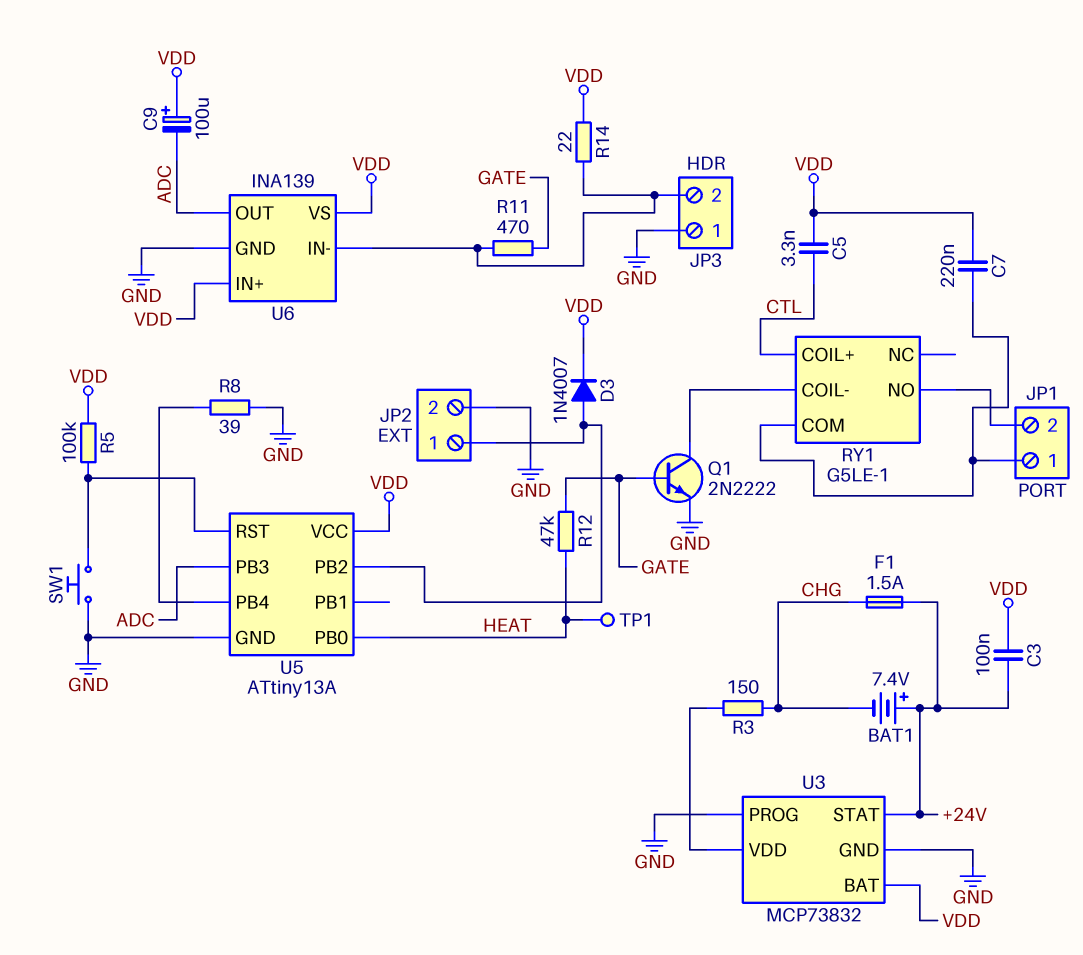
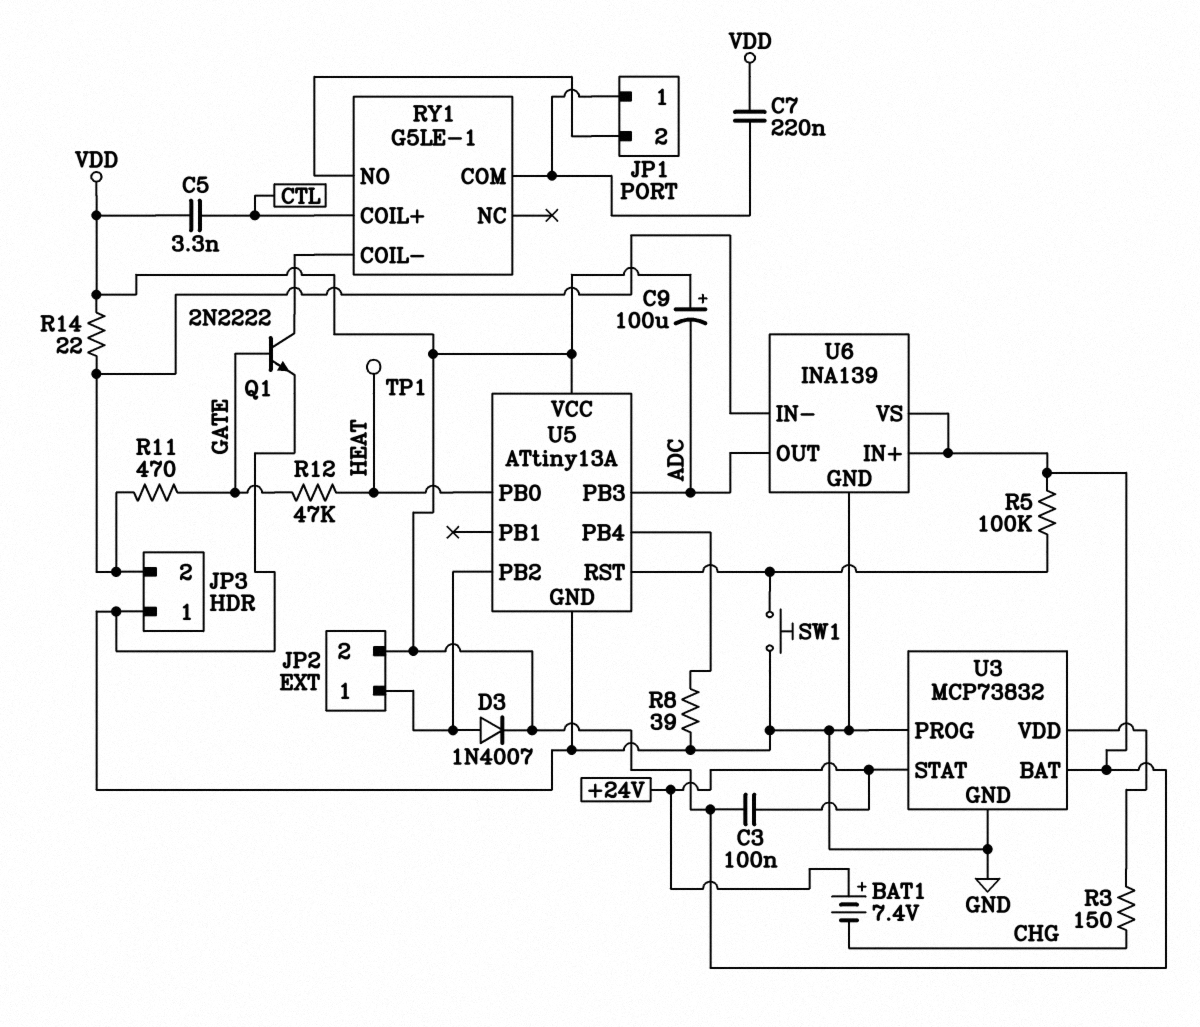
F1: 1.5A (+24V, CHG) -> none
JP2 pin 2: GND -> VDD

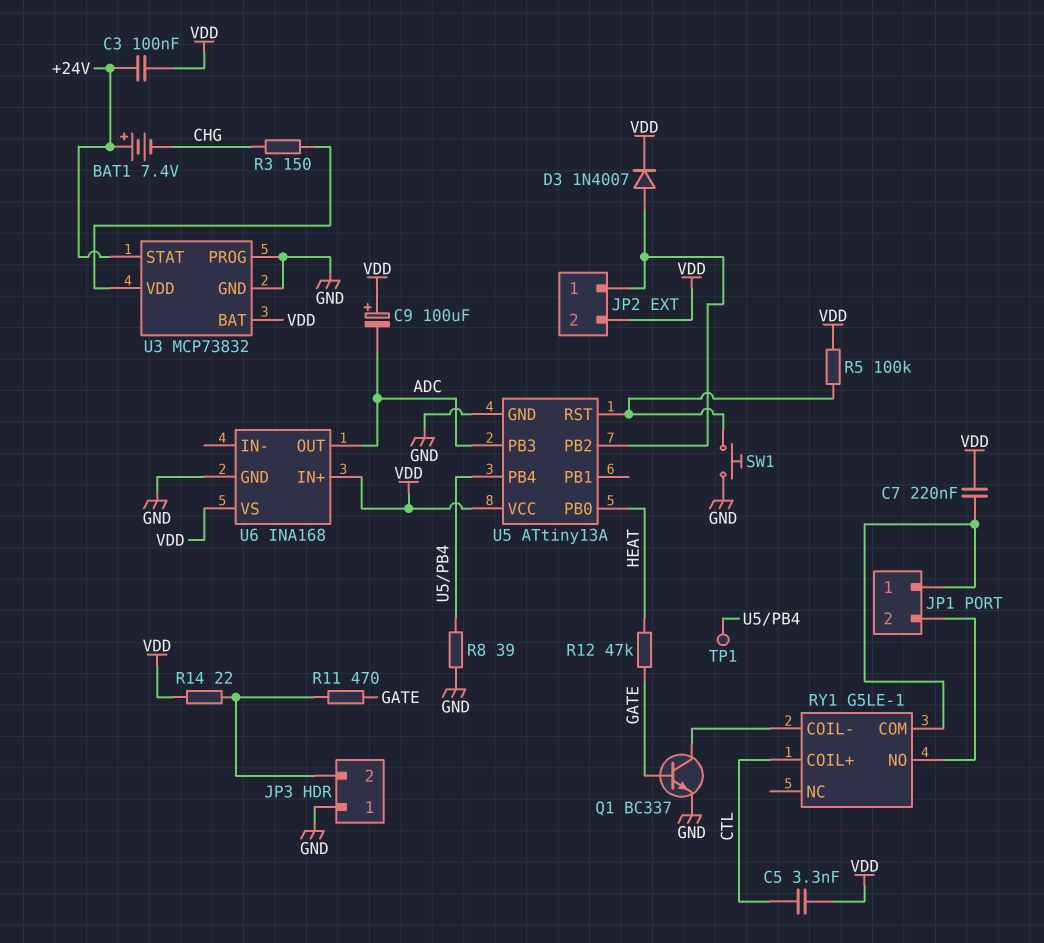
Q1: NPN 2N2222 (B GATE, C RY1/COIL-, E GND) -> NPN BC337 (B GATE, C RY1/COIL-, E GND)
TP1: test point (HEAT) -> test point (U5/PB4)
U6: INA139 -> INA168
U6 pin IN-: JP3/2 -> none

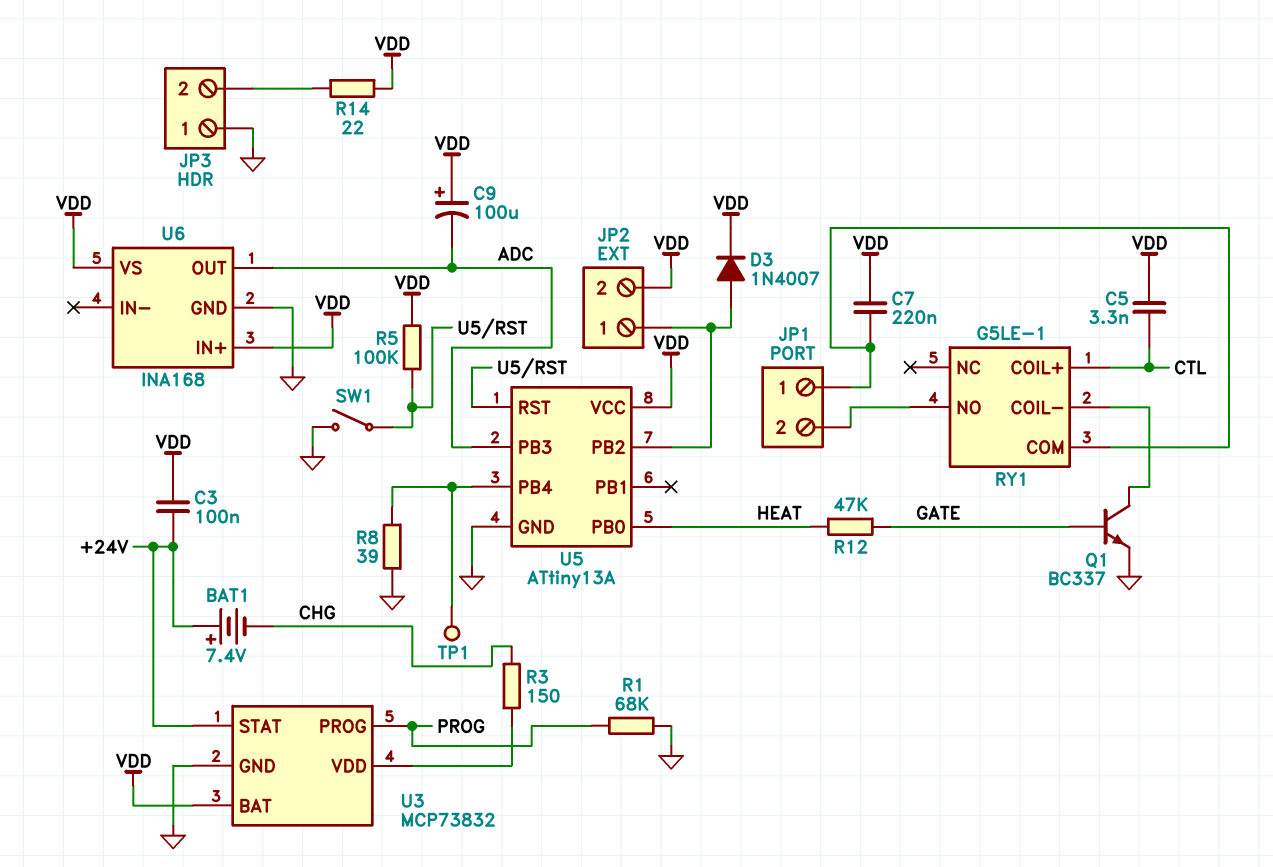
R1: none -> 68k (GND, PROG)
R11: 470 (GATE, JP3/2) -> none
SW1: button (GND, U5/RST) -> switch (GND, U5/RST)
U3 pin PROG: GND -> PROG

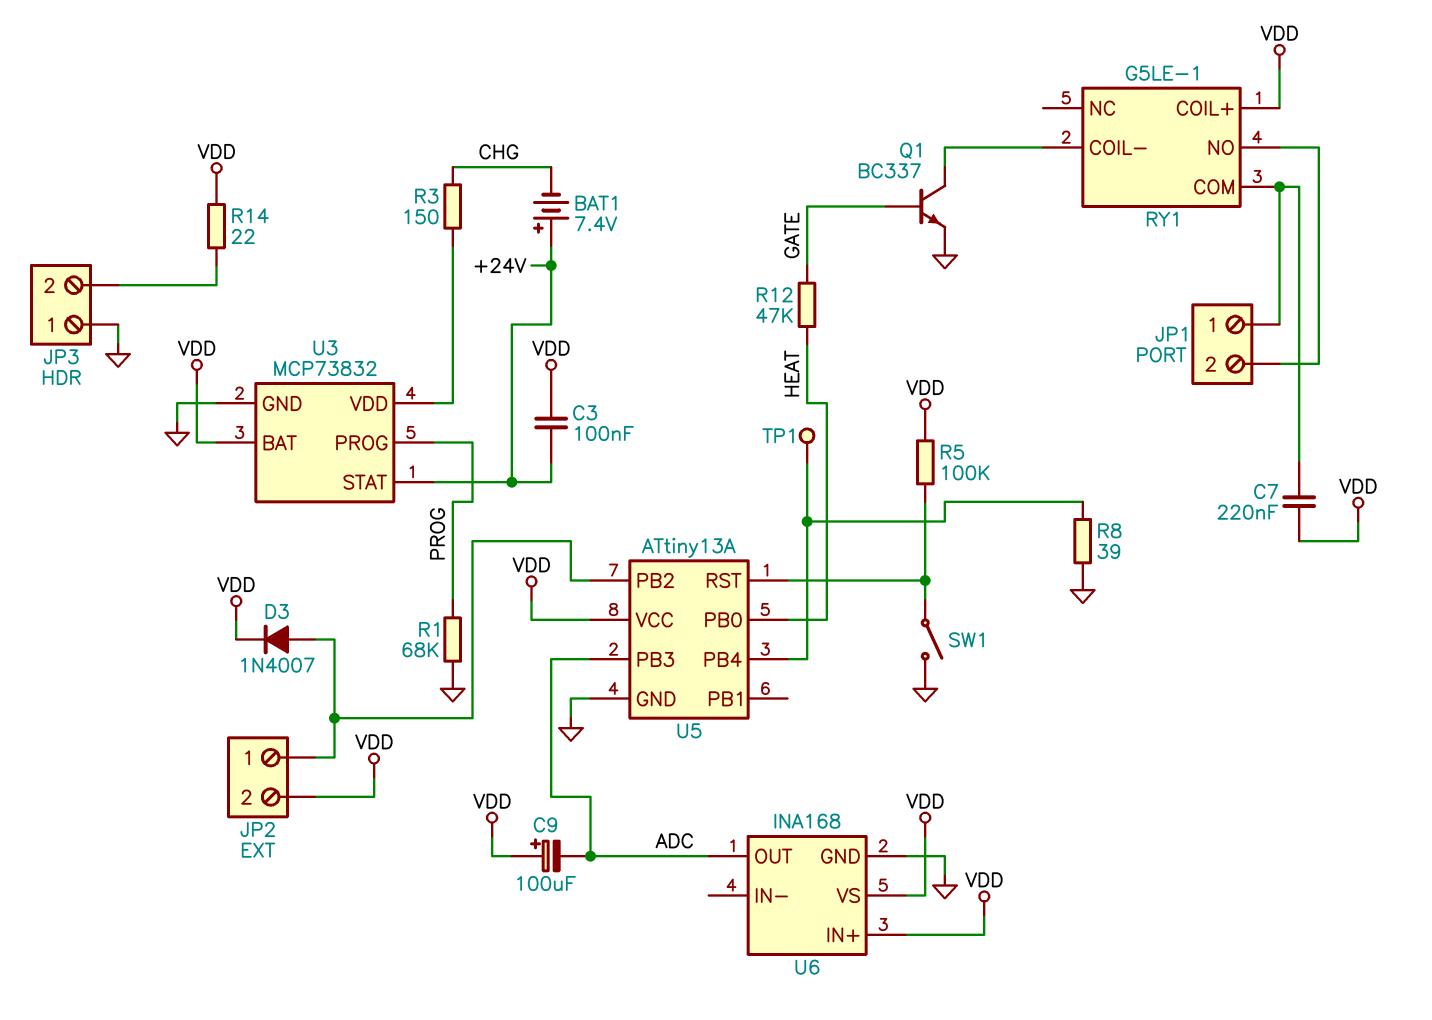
C5: 3.3nF (CTL, VDD) -> none
RY1 pin COIL+: CTL -> VDD

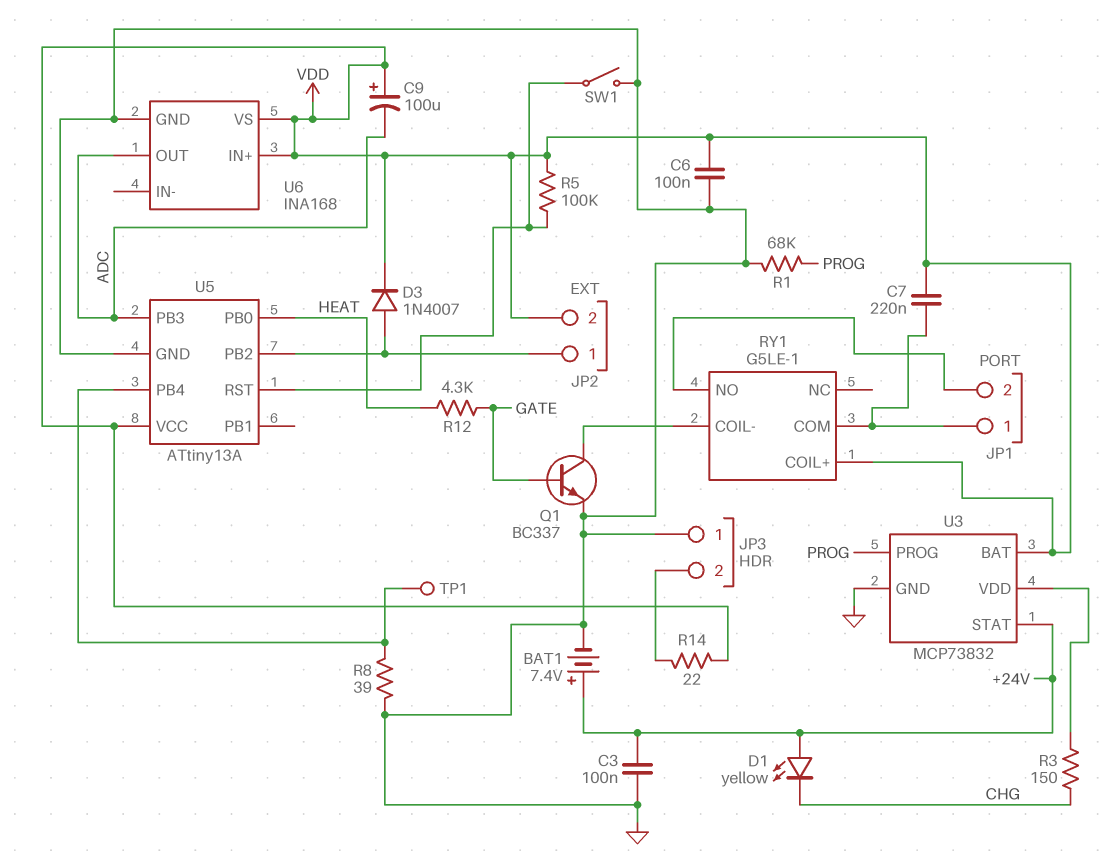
BAT1: 7.4V (plus +24V, minus CHG) -> 7.4V (plus +24V, minus GND)
C3: 100nF (+24V, VDD) -> 100nF (+24V, GND)
C6: none -> 100nF (GND, VDD)
D1: none -> LED yellow (A +24V, K CHG)
R12: 47k (GATE, HEAT) -> 4.3k (GATE, HEAT)

